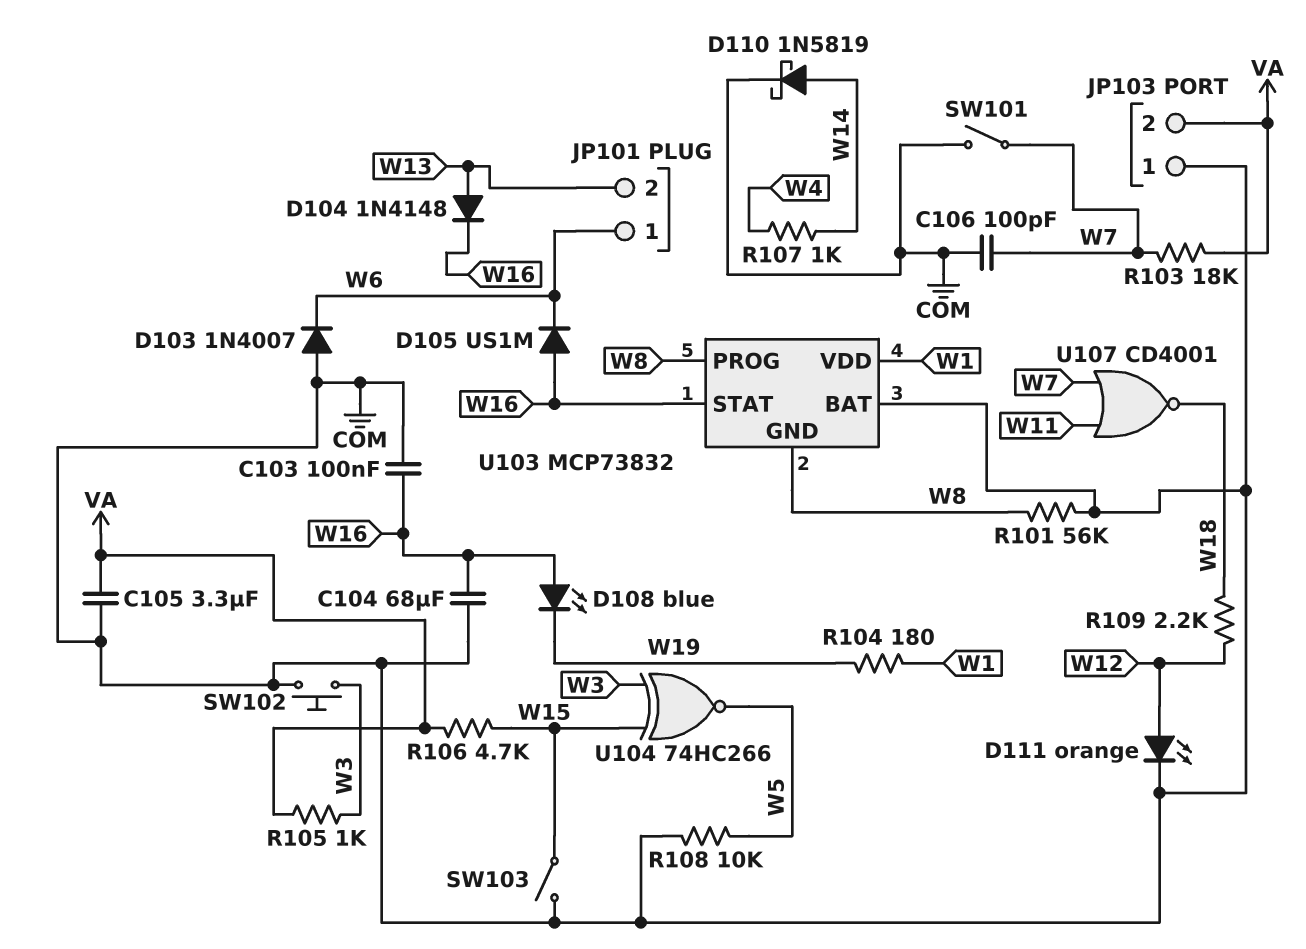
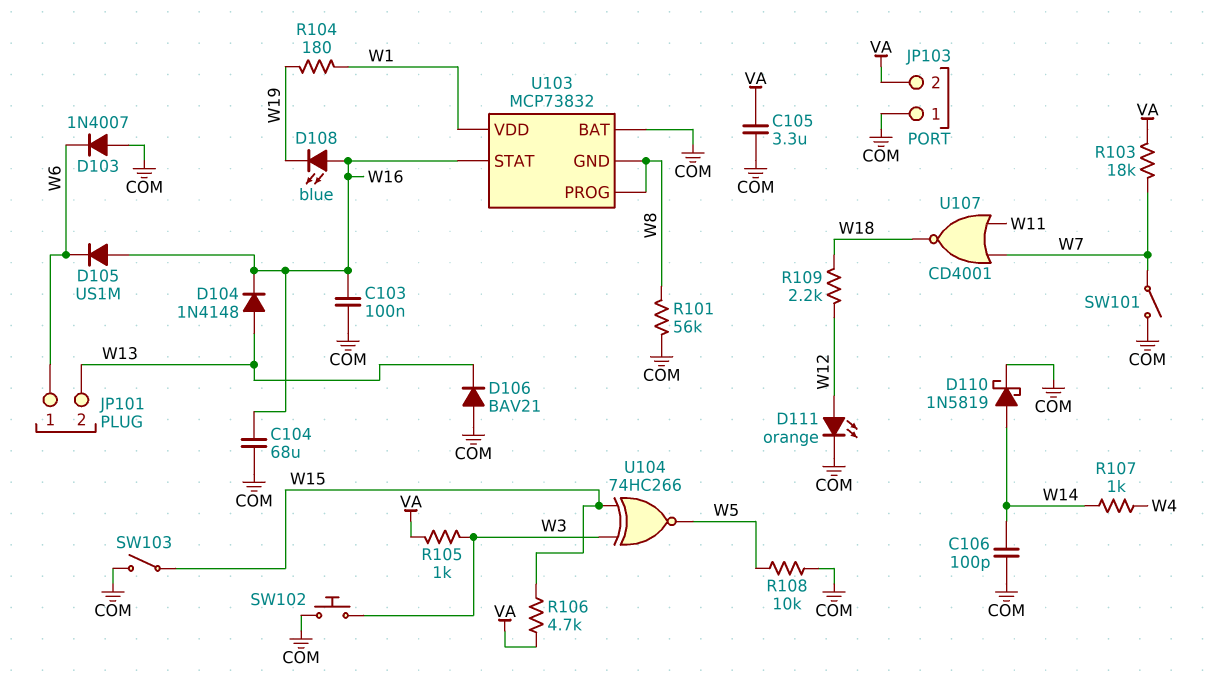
C106: 100pF (COM, W7) -> 100pF (COM, W14)
D106: none -> diode BAV21 (A COM, K W13)

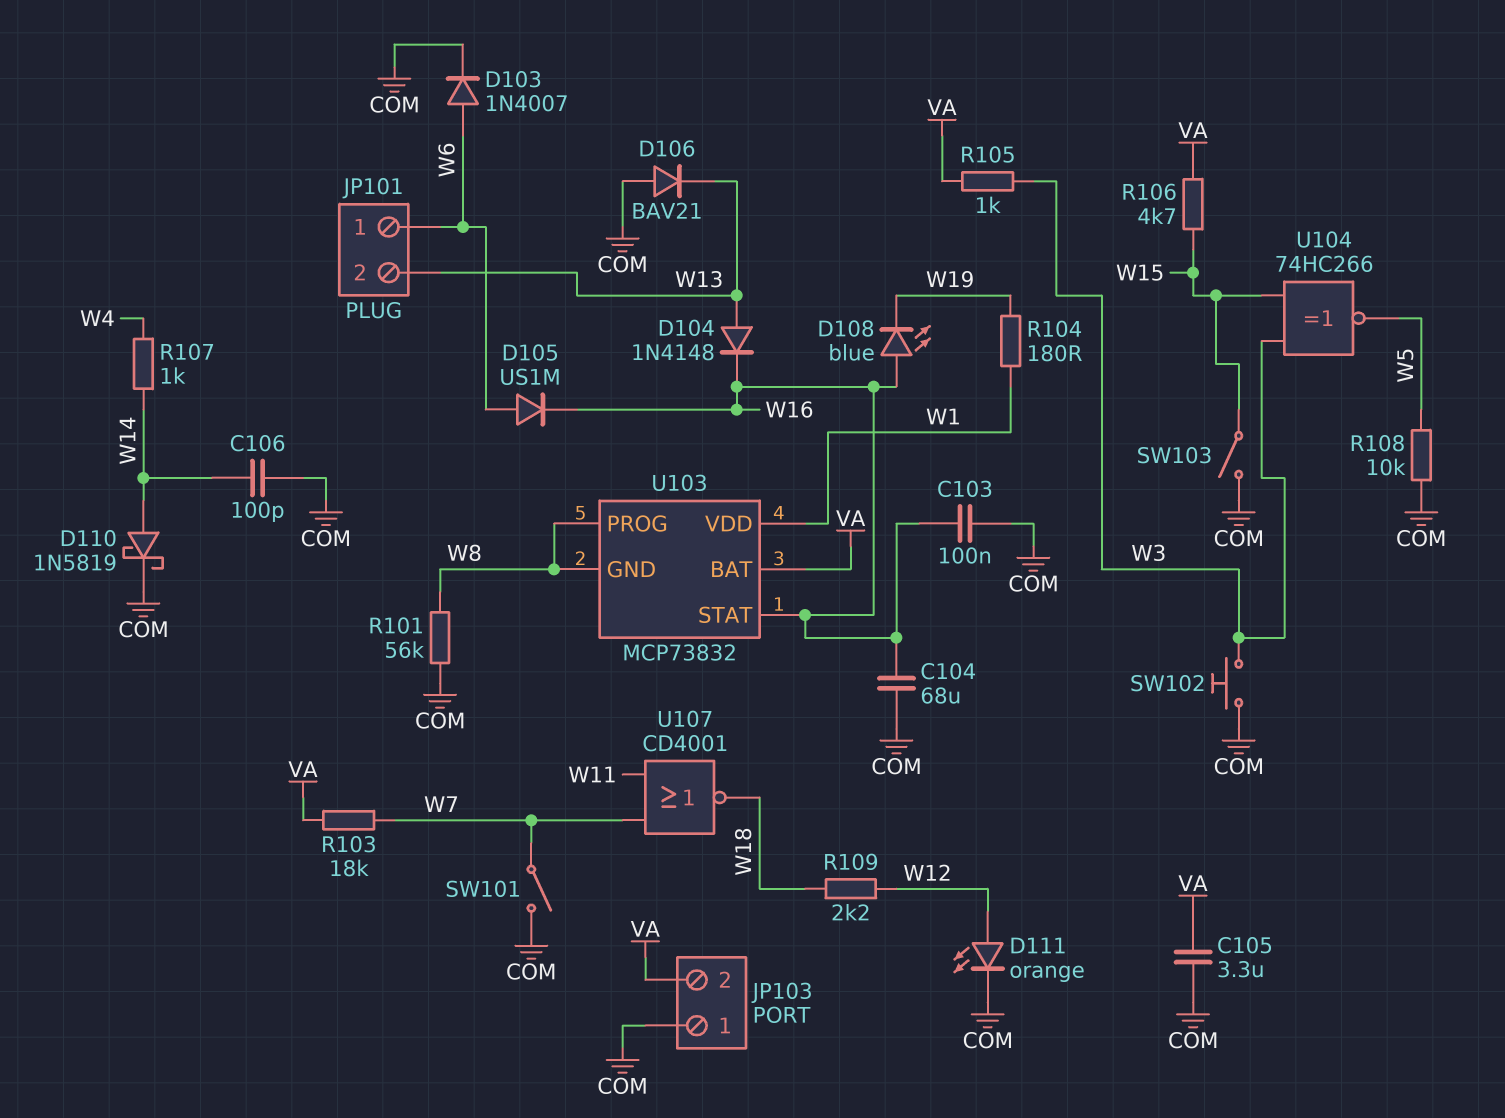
D103: diode 1N4007 (A COM, K W6) -> diode 1N4007 (A W6, K COM)
D105: diode US1M (A W16, K W6) -> diode US1M (A W6, K W16)
U103 pin BAT: COM -> VA

